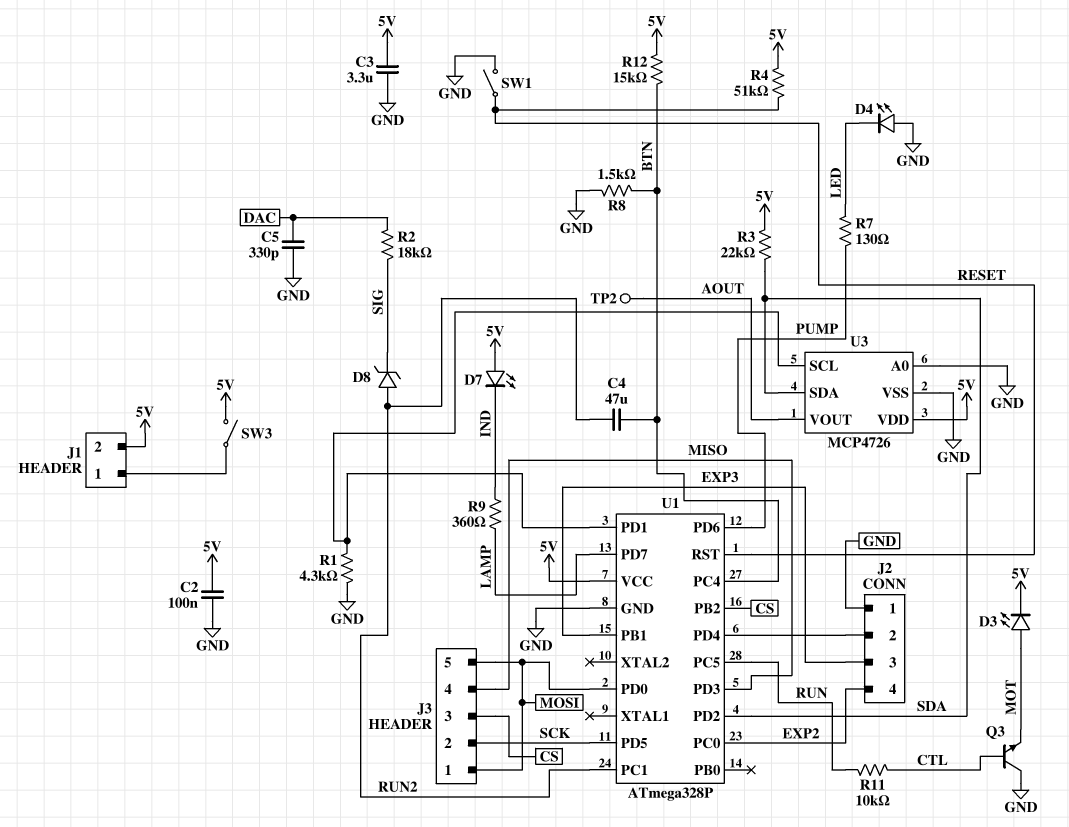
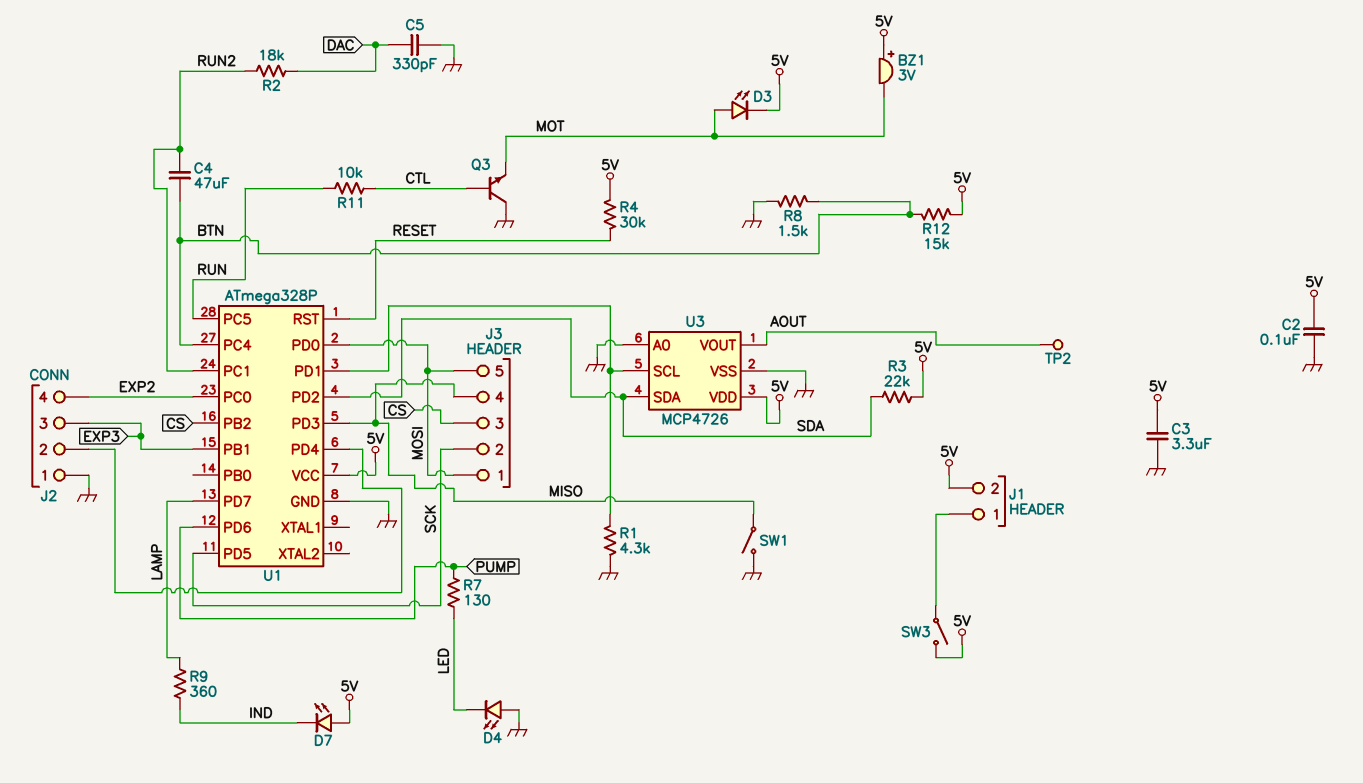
BZ1: none -> buzzer 3V (plus 5V, minus MOT)
D8: zener (A RUN2, K SIG) -> none
R2: 18k (DAC, SIG) -> 18k (DAC, RUN2)
R4: 51k (5V, RESET) -> 30k (5V, RESET)
SW1: switch (GND, RESET) -> switch (GND, MISO)

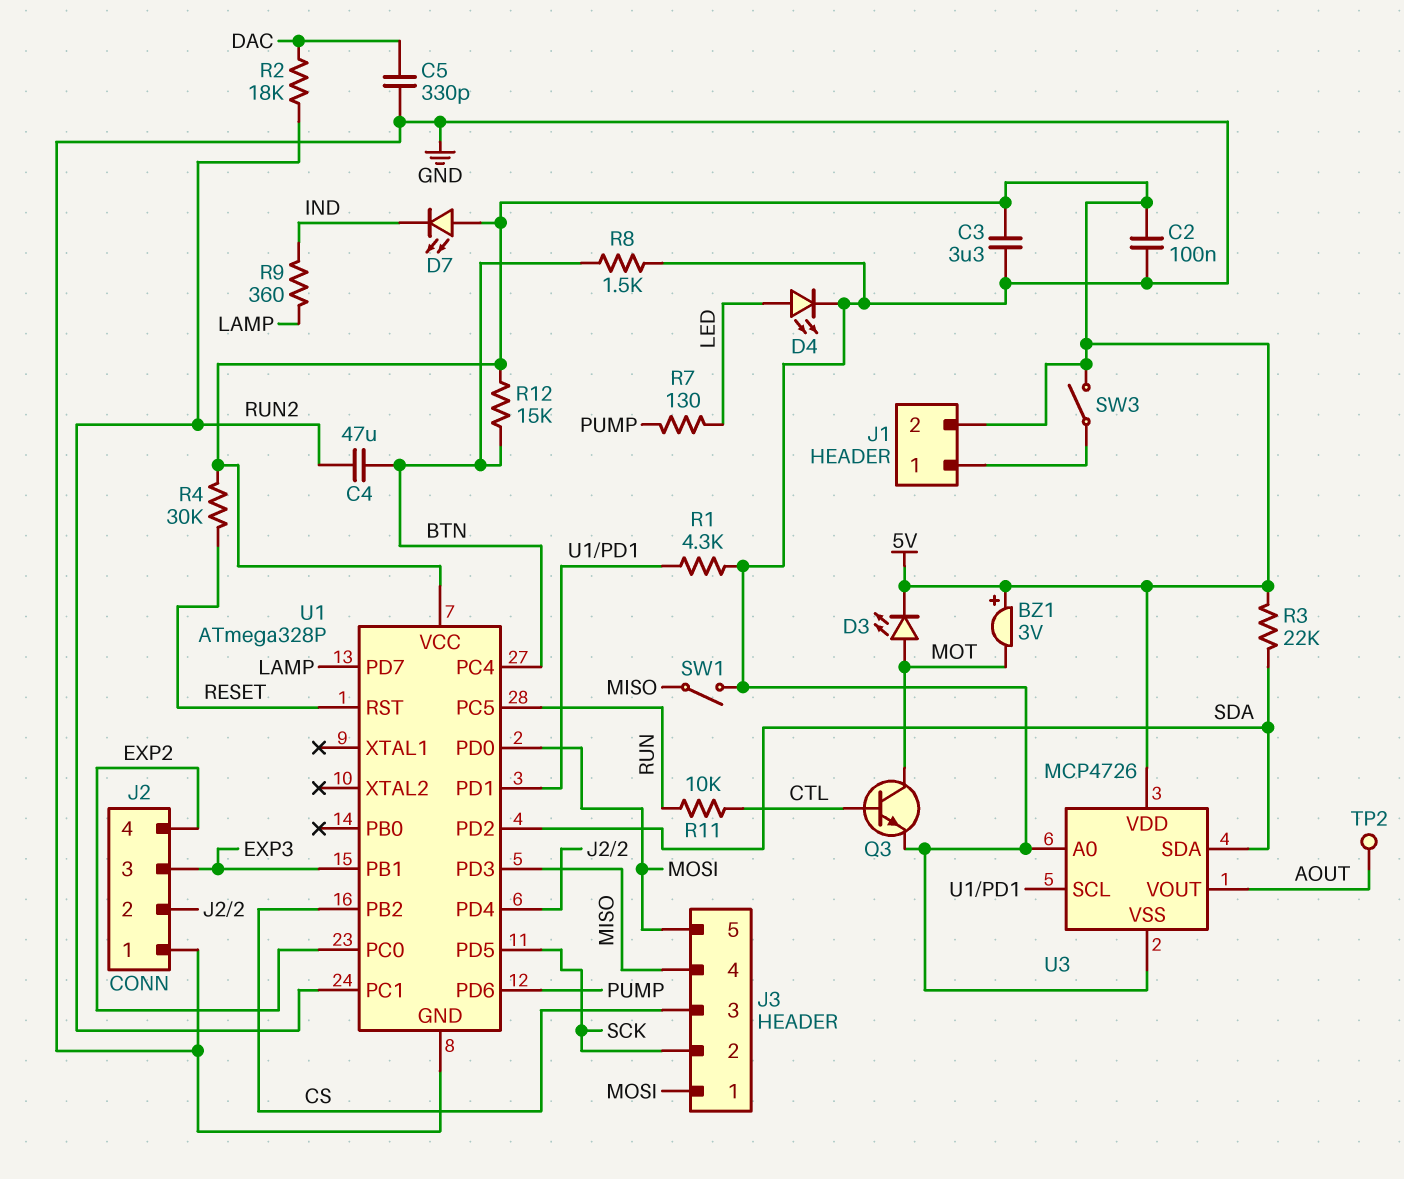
D4: LED (A GND, K LED) -> LED (A LED, K GND)
Q3: NPN (B CTL, C GND, E MOT) -> NPN (B CTL, C MOT, E GND)

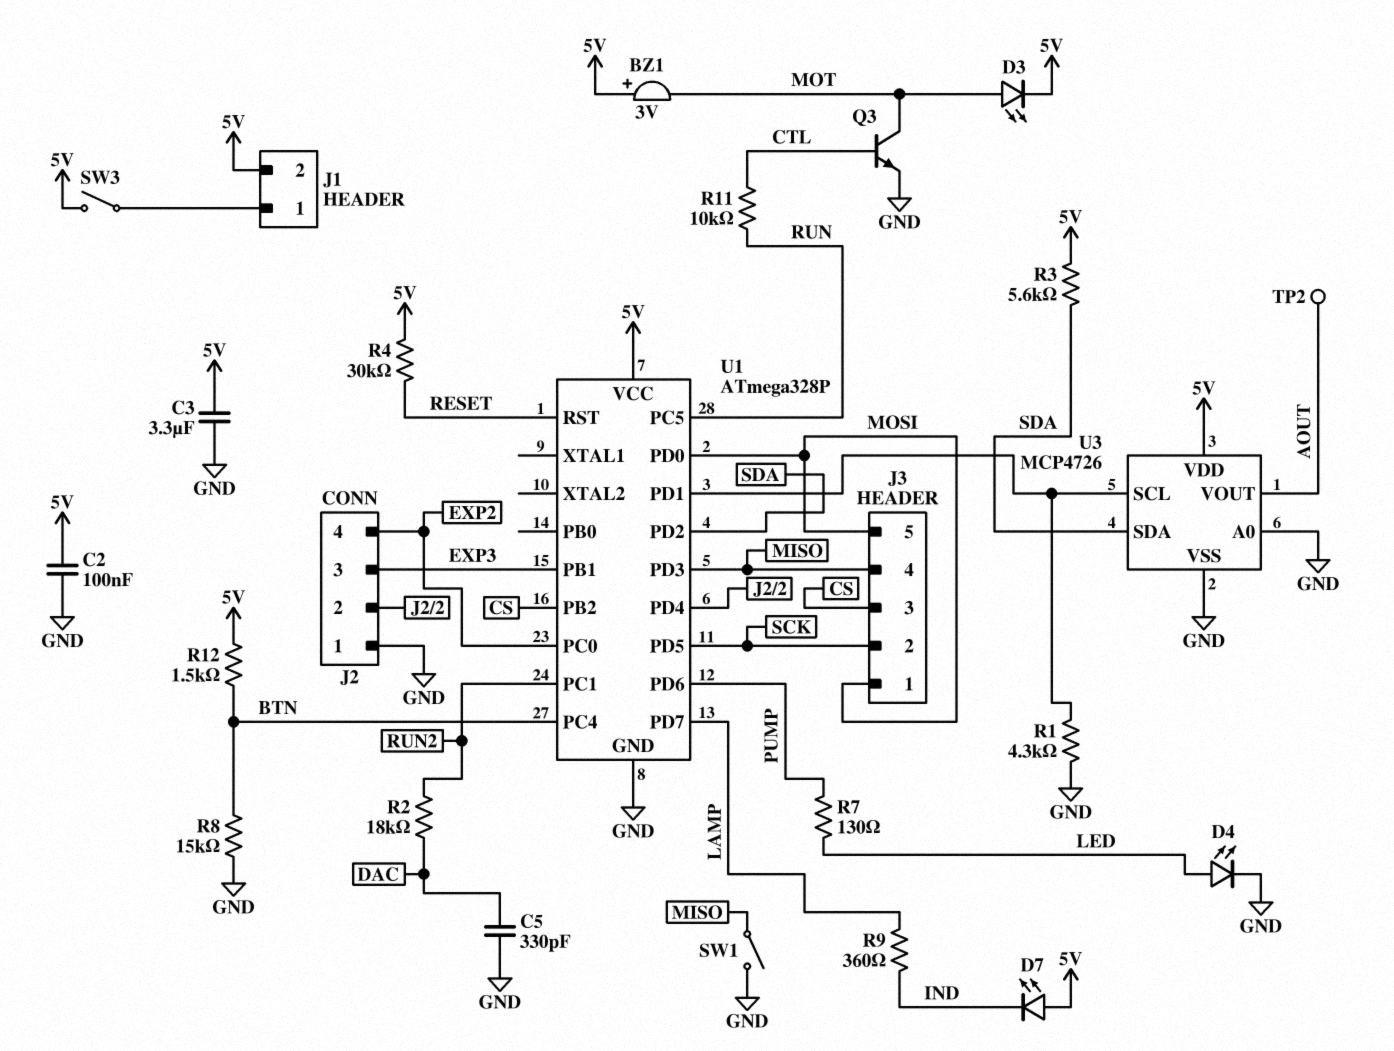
C4: 47uF (BTN, RUN2) -> none
R3: 22k (5V, SDA) -> 5.6k (5V, SDA)
R8: 1.5k (BTN, GND) -> 15k (BTN, GND)
R12: 15k (5V, BTN) -> 1.5k (5V, BTN)

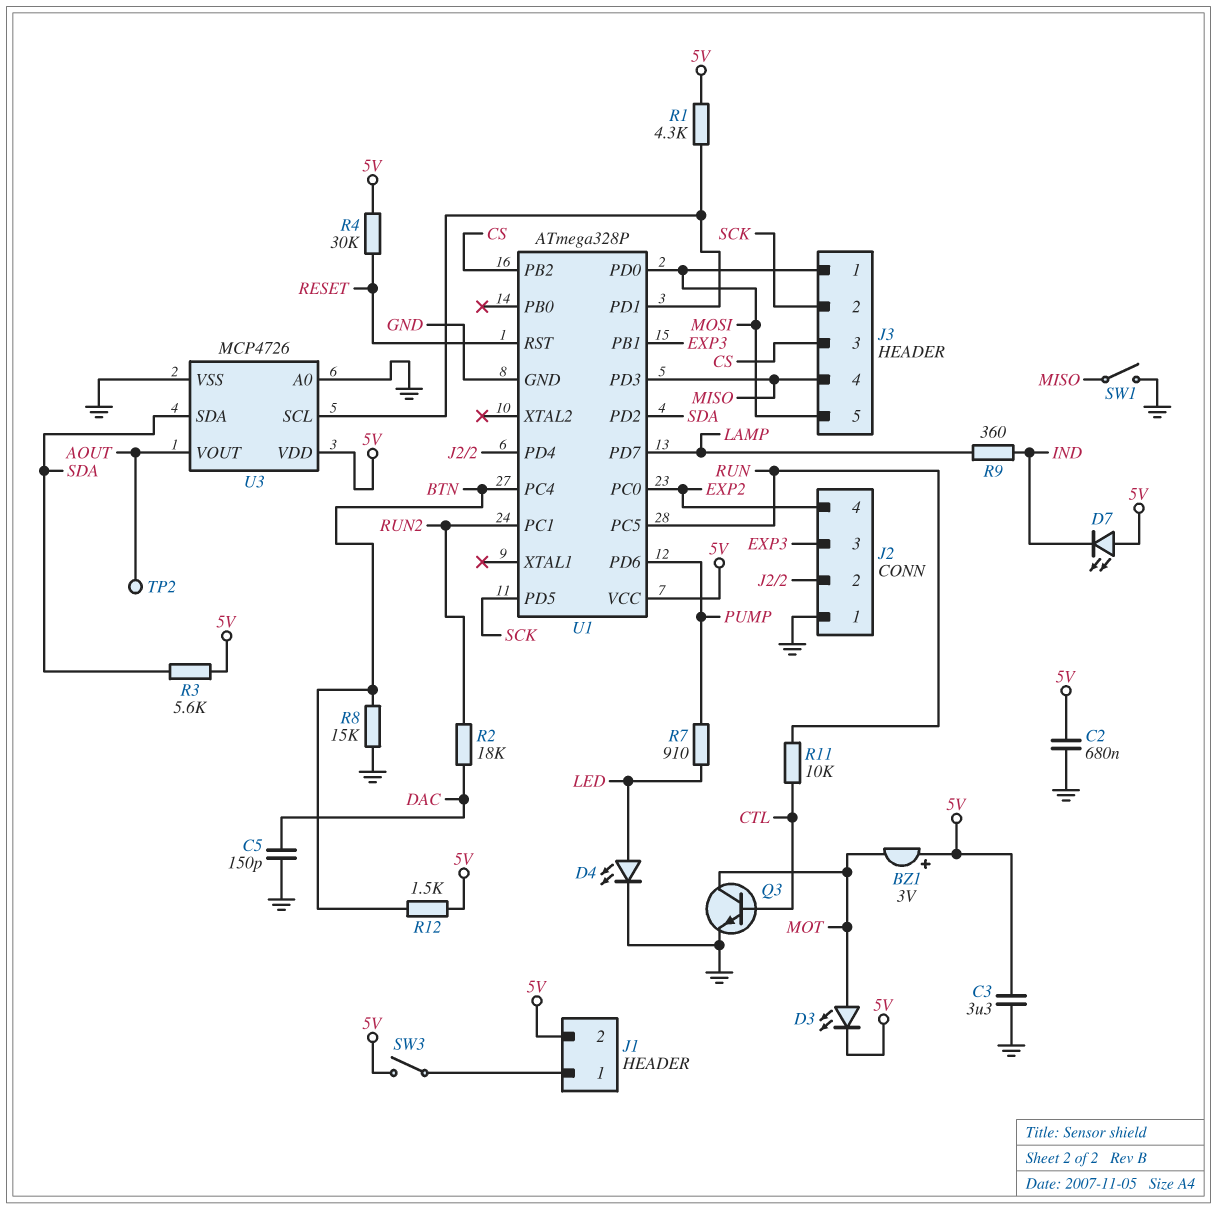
C2: 100nF (5V, GND) -> 680nF (5V, GND)
C5: 330pF (DAC, GND) -> 150pF (DAC, GND)
R1: 4.3k (GND, U1/PD1) -> 4.3k (5V, U1/PD1)
R7: 130 (LED, PUMP) -> 910 (LED, PUMP)

